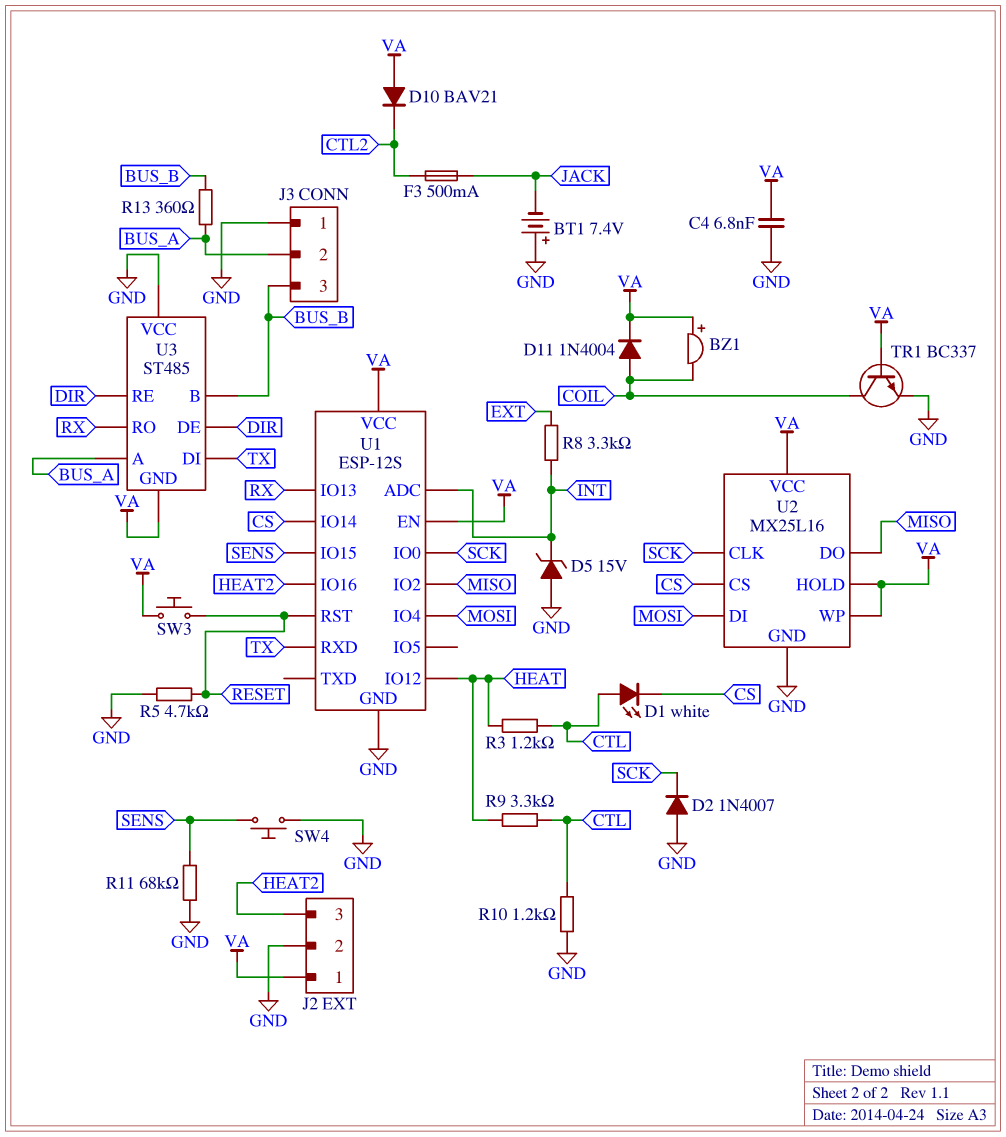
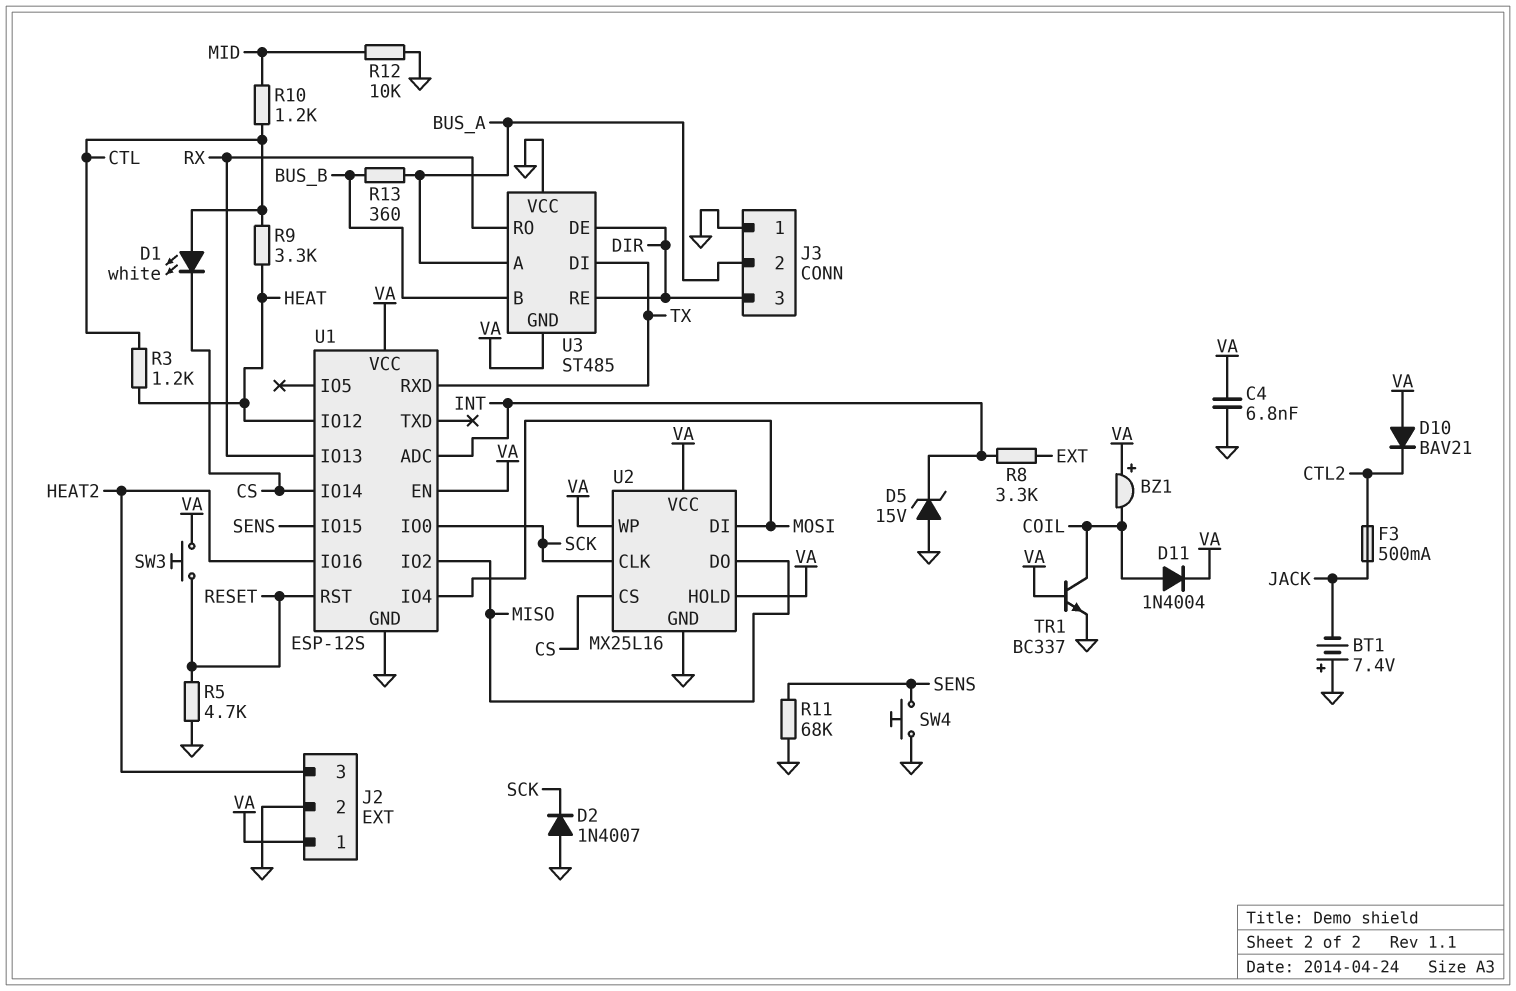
J3 pin 3: BUS_B -> DIR
R10: 1.2k (CTL, GND) -> 1.2k (CTL, MID)
R12: none -> 10k (GND, MID)

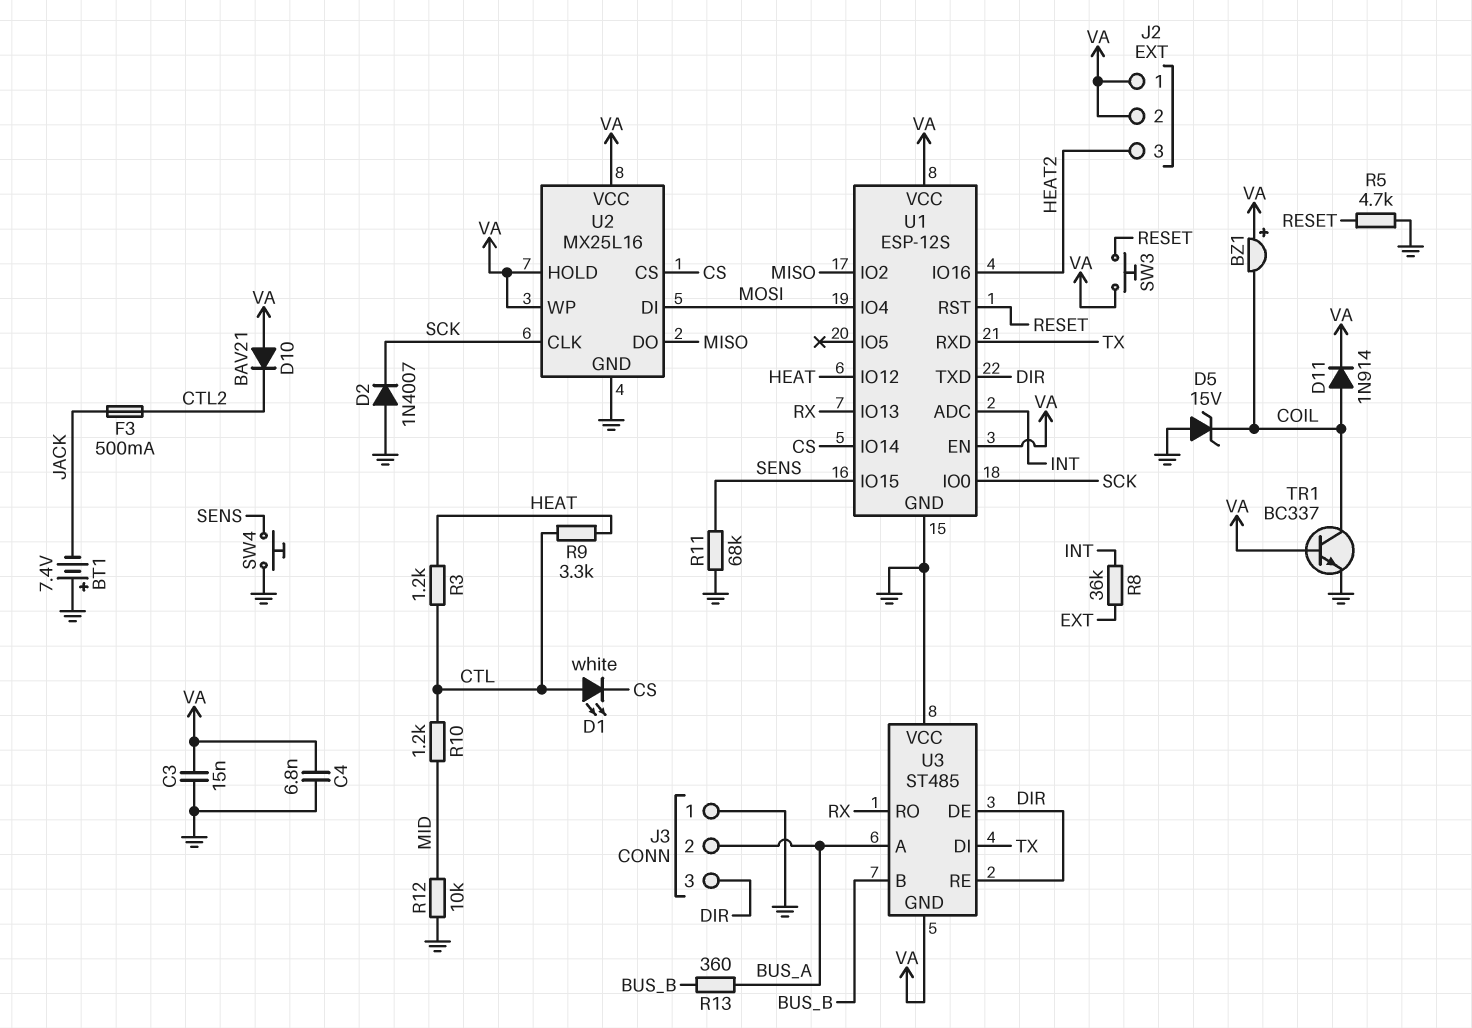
C3: none -> 15nF (GND, VA)
D5: zener 15V (A GND, K INT) -> zener 15V (A GND, K COIL)
D11: diode 1N4004 (A COIL, K VA) -> diode 1N914 (A COIL, K VA)
J2 pin 2: GND -> VA
R8: 3.3k (EXT, INT) -> 36k (EXT, INT)
U1 pin TXD: none -> DIR

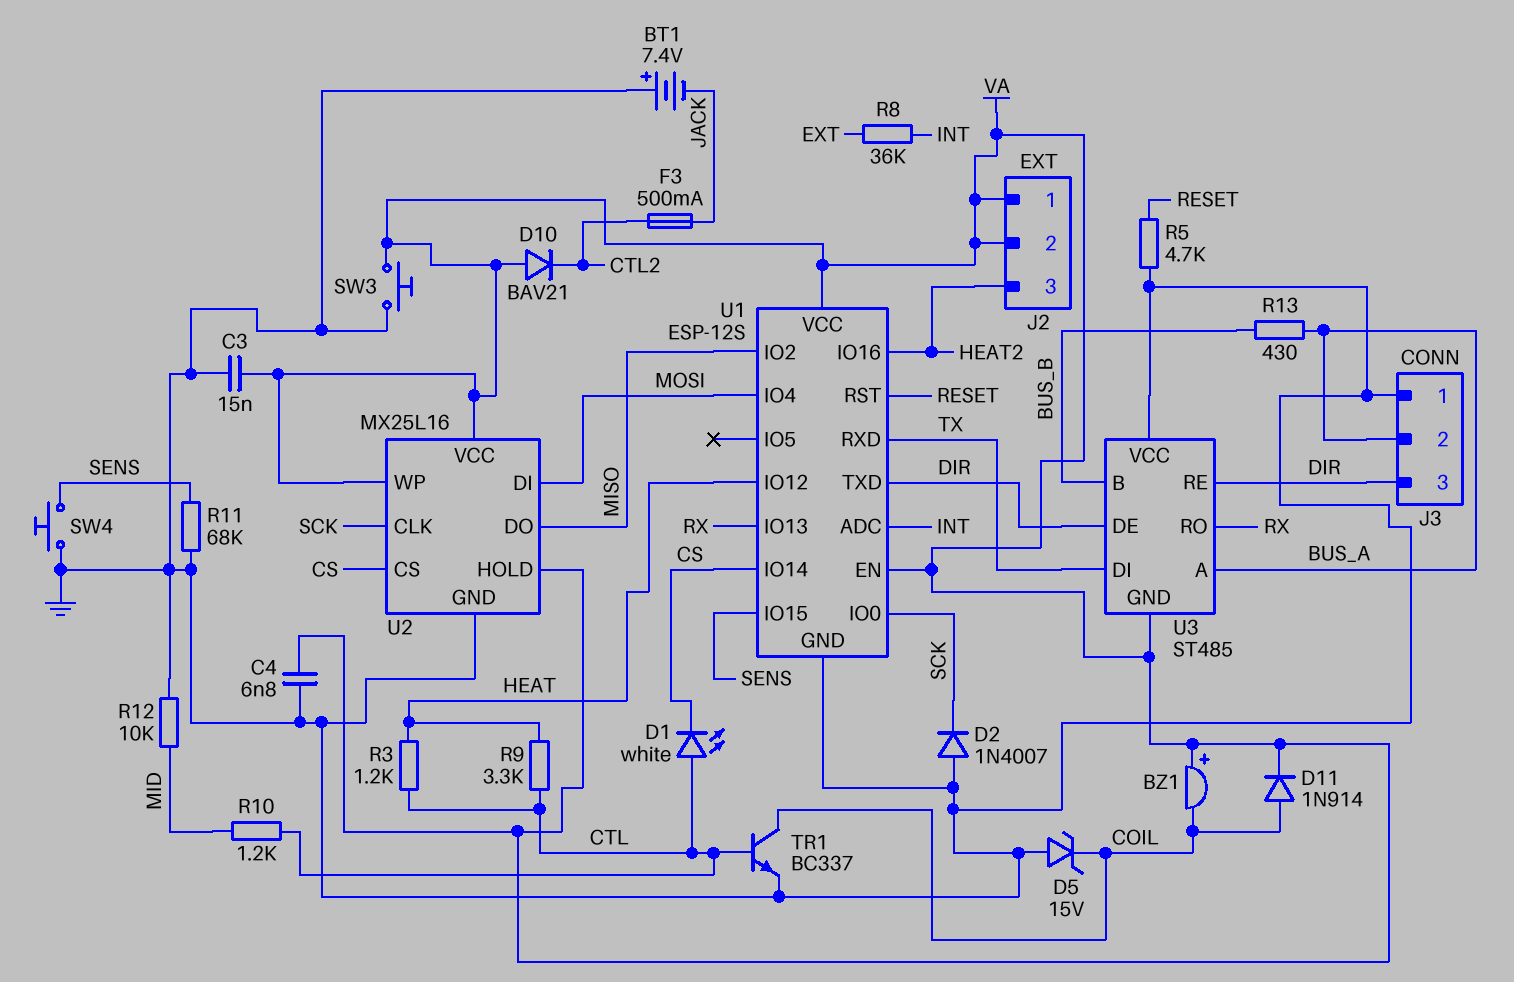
R13: 360 (BUS_A, BUS_B) -> 430 (BUS_A, BUS_B)
SW3: button (RESET, VA) -> button (GND, VA)
TR1: NPN BC337 (B VA, C COIL, E GND) -> NPN BC337 (B CTL, C COIL, E GND)

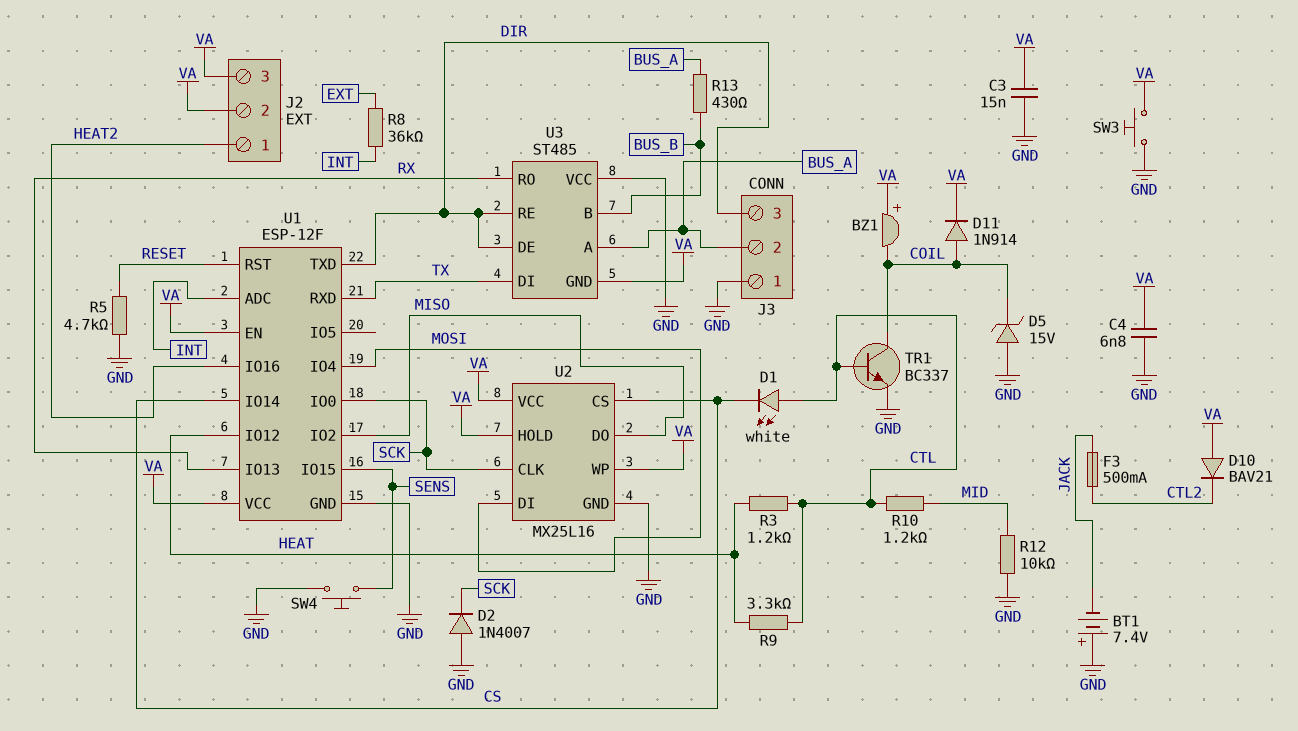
J2 pin 1: VA -> HEAT2
J2 pin 3: HEAT2 -> VA
R11: 68k (GND, SENS) -> none
U1: ESP-12S -> ESP-12F

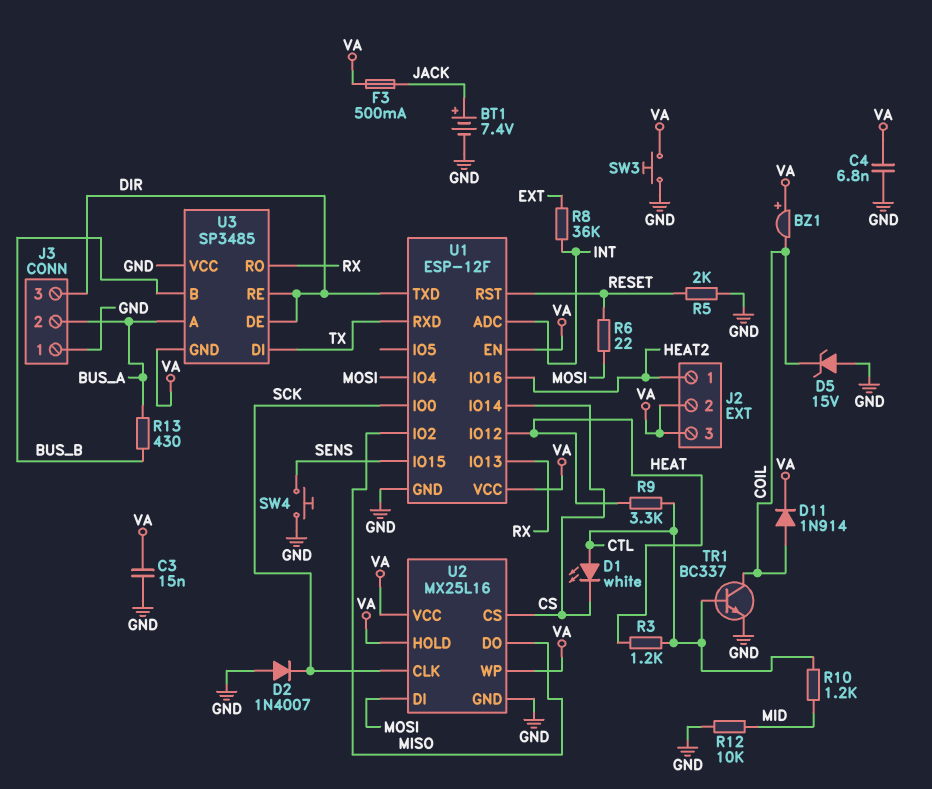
BT1: 7.4V (plus GND, minus JACK) -> 7.4V (plus JACK, minus GND)
D10: diode BAV21 (A VA, K CTL2) -> none
F3: 500mA (CTL2, JACK) -> 500mA (JACK, VA)
R5: 4.7k (GND, RESET) -> 2k (GND, RESET)
R6: none -> 22 (MOSI, RESET)
U3: ST485 -> SP3485

